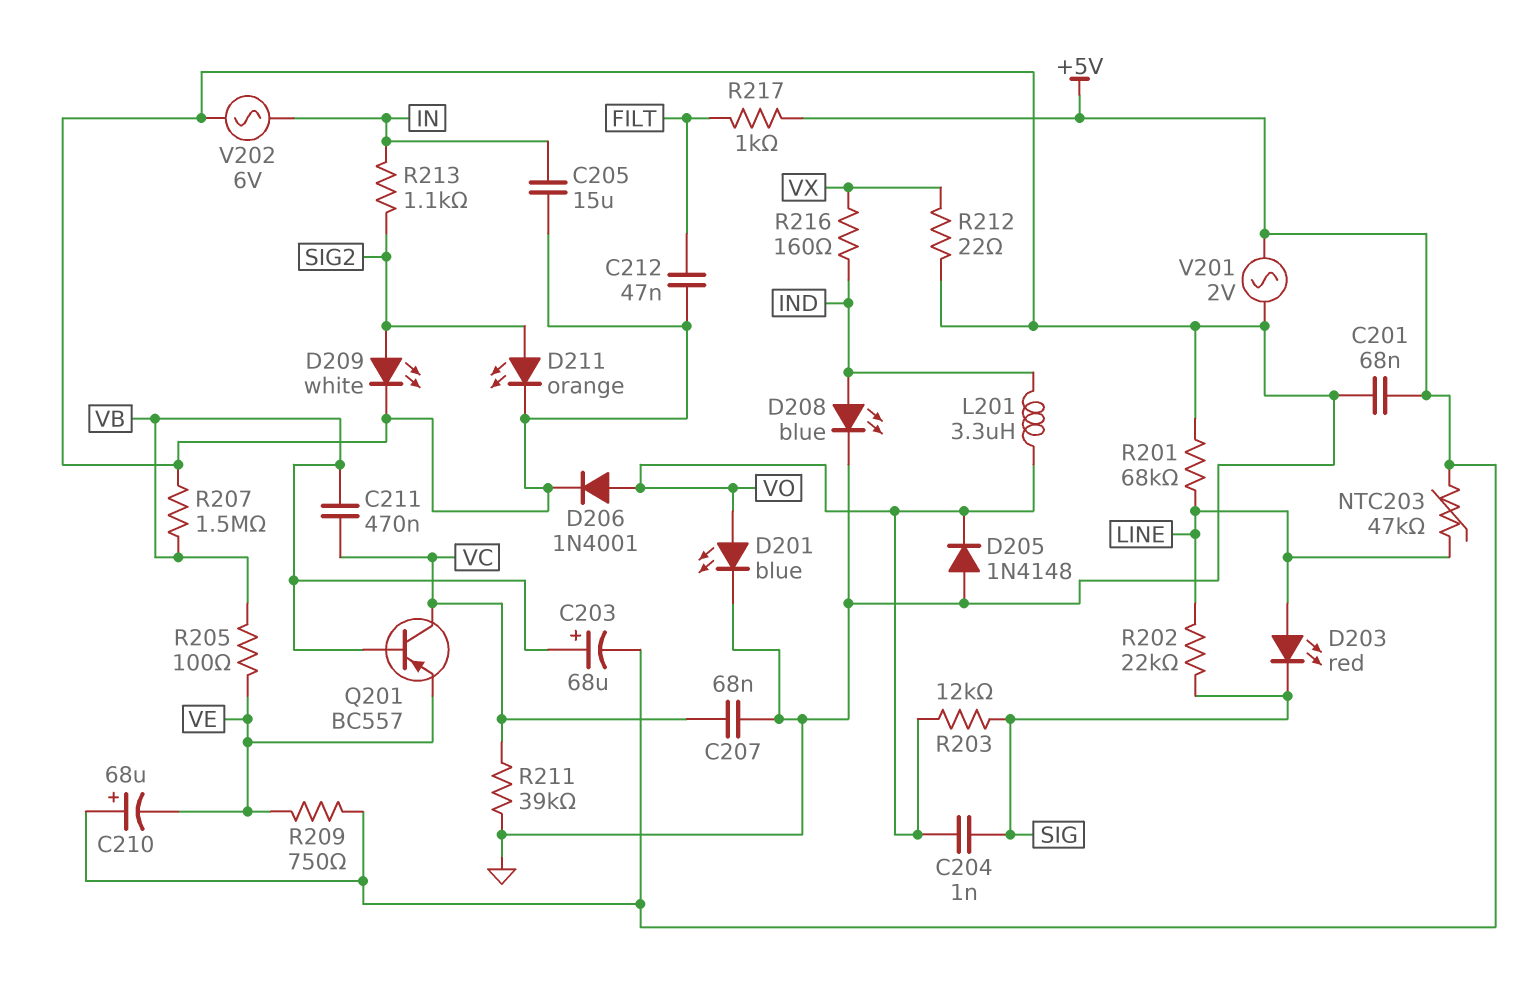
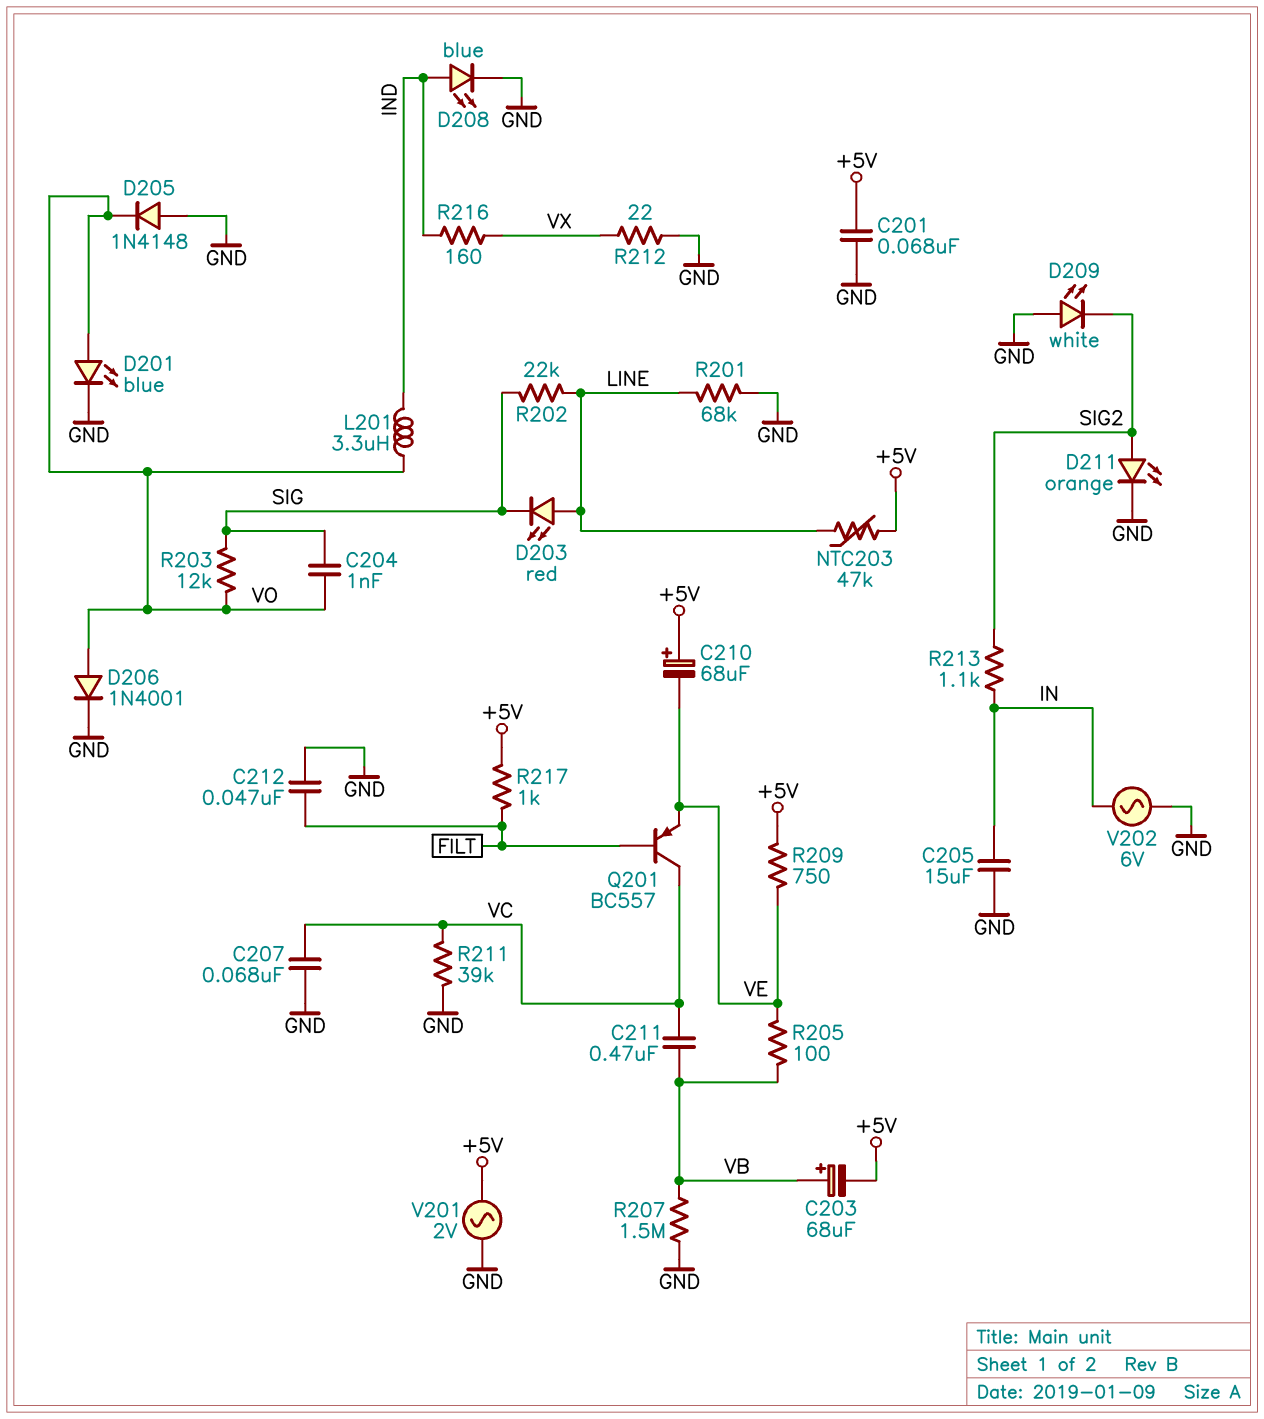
D209: LED white (A SIG2, K GND) -> LED white (A GND, K SIG2)
Q201: PNP BC557 (B VB, C VC, E VE) -> PNP BC557 (B FILT, C VC, E VE)

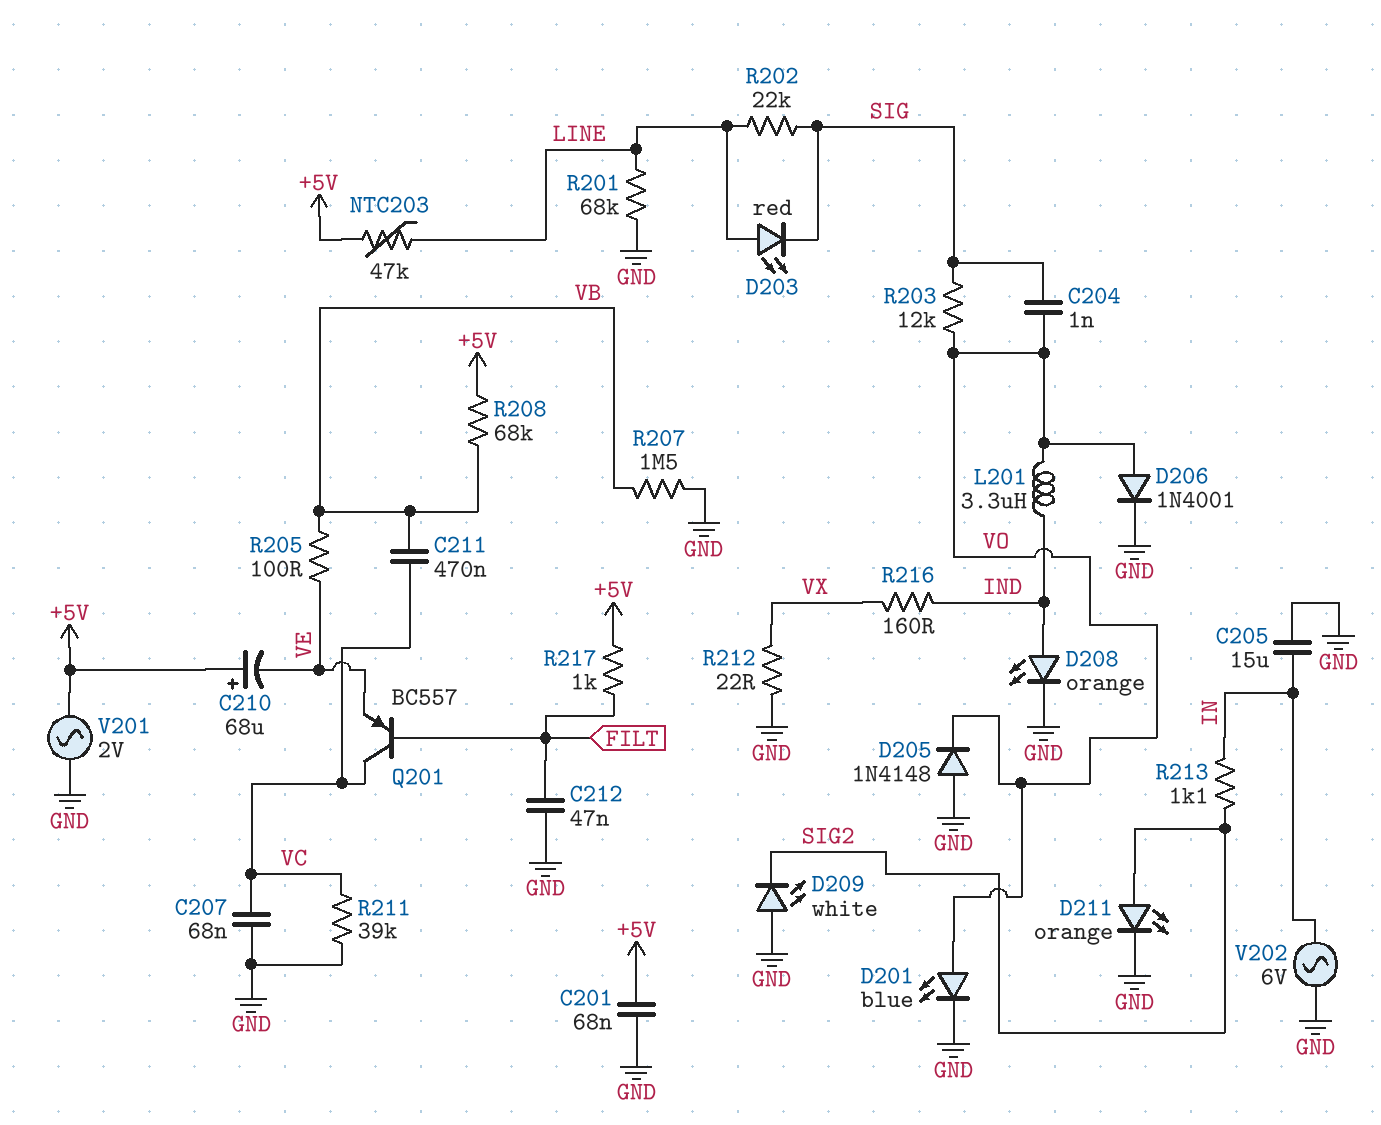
C203: 68uF (plus VB, minus +5V) -> none
D208: LED blue (A IND, K GND) -> LED orange (A IND, K GND)
R208: none -> 68k (+5V, VB)
R209: 750 (+5V, VE) -> none

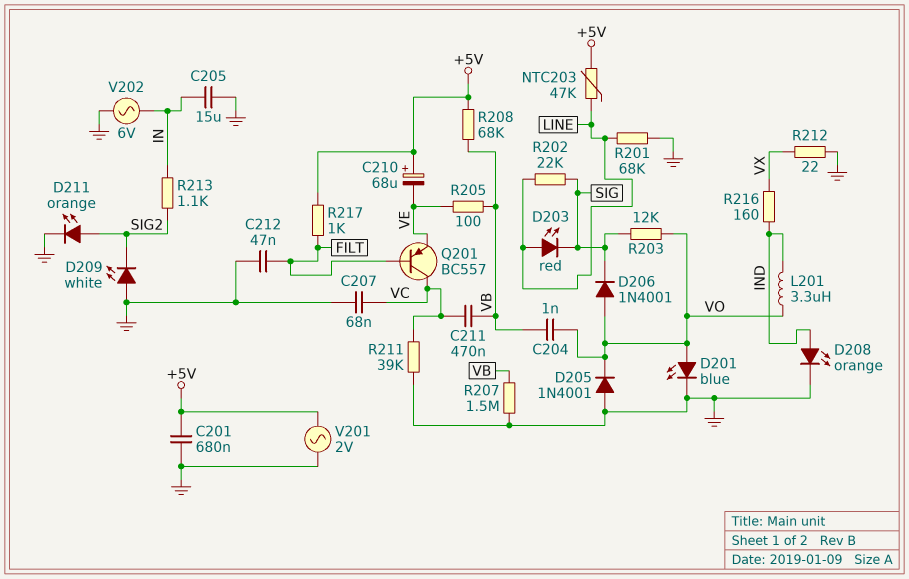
C201: 68nF (+5V, GND) -> 680nF (+5V, GND)
C204: 1nF (SIG, VO) -> 1nF (VB, VO)
D205: diode 1N4148 (A GND, K VO) -> diode 1N4001 (A GND, K VO)
D206: diode 1N4001 (A VO, K GND) -> diode 1N4001 (A VO, K SIG)

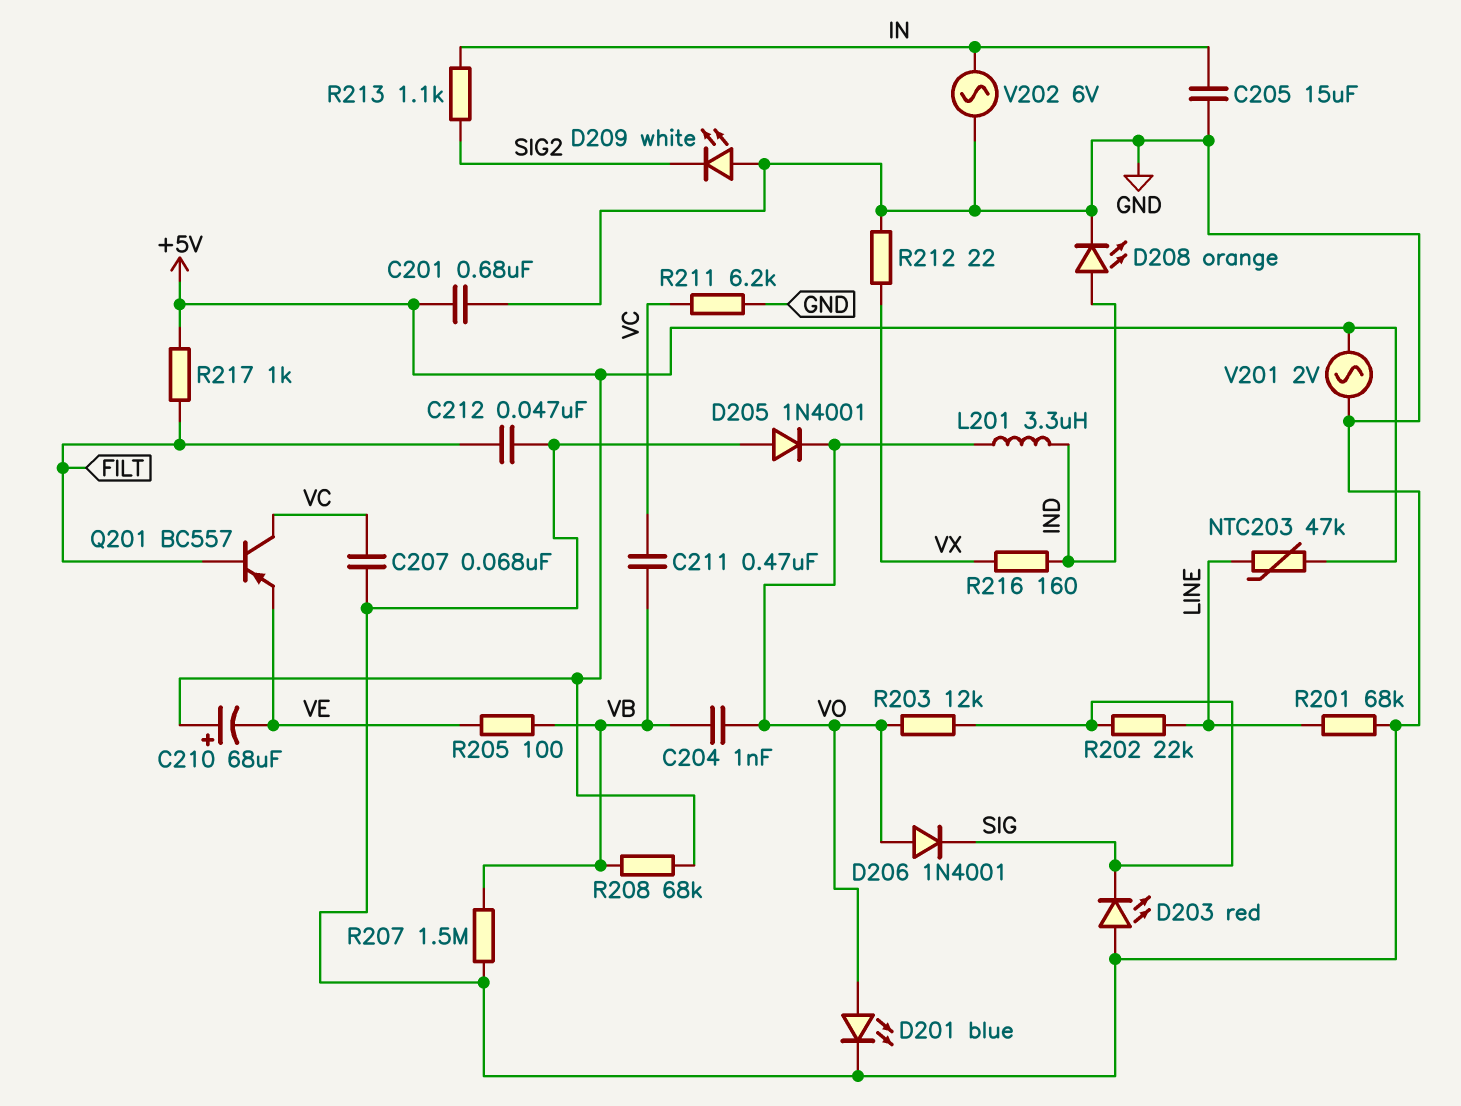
D203: LED red (A LINE, K SIG) -> LED red (A GND, K SIG)
D211: LED orange (A SIG2, K GND) -> none
R211: 39k (GND, VC) -> 6.2k (GND, VC)

